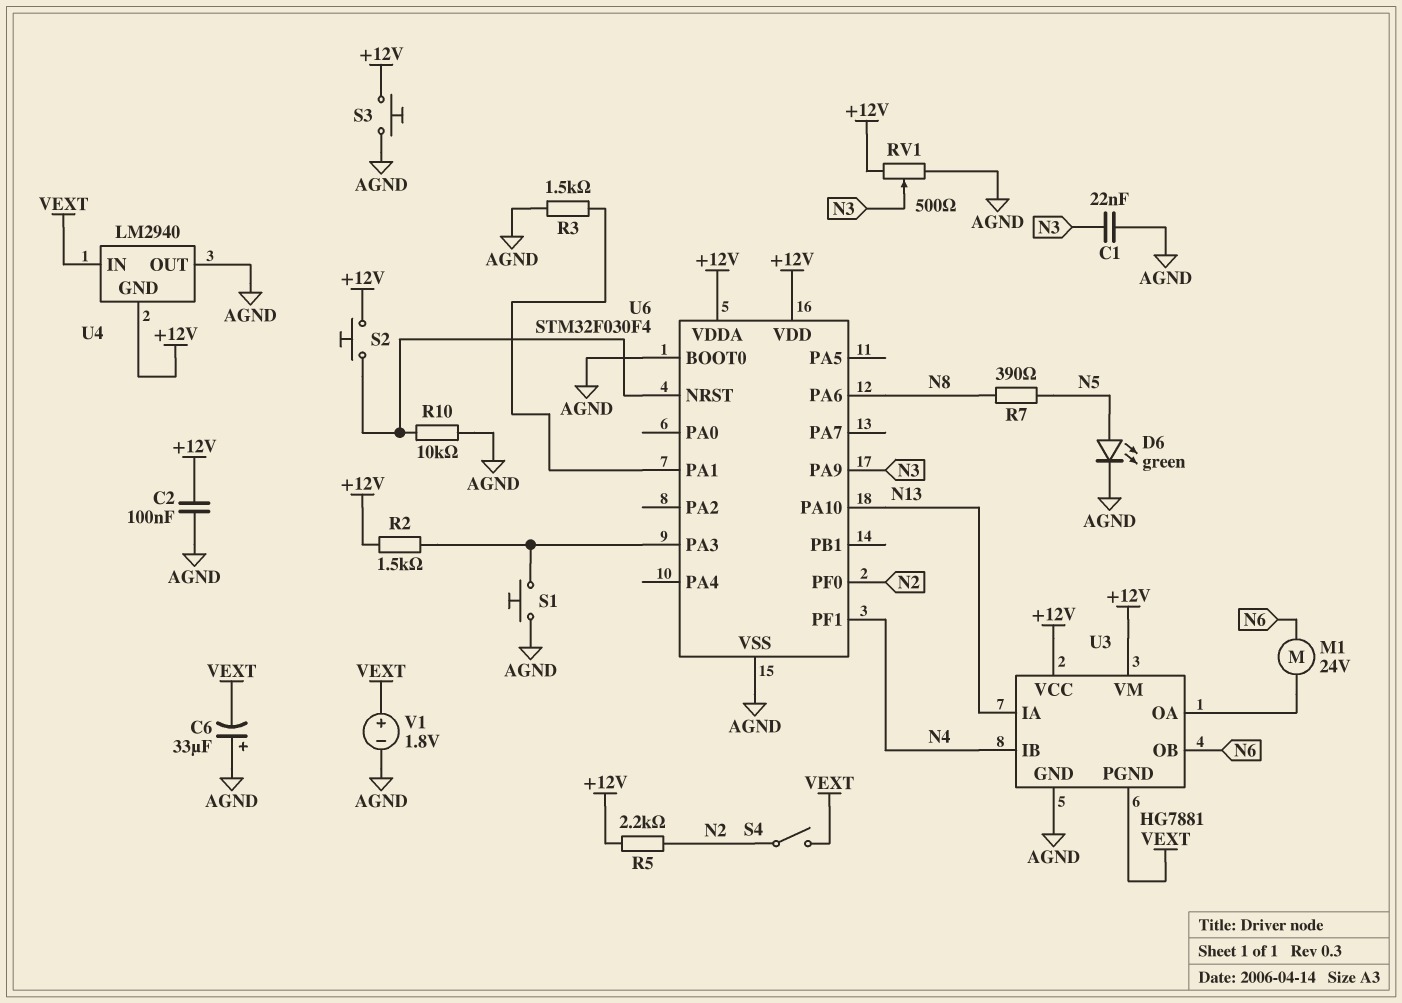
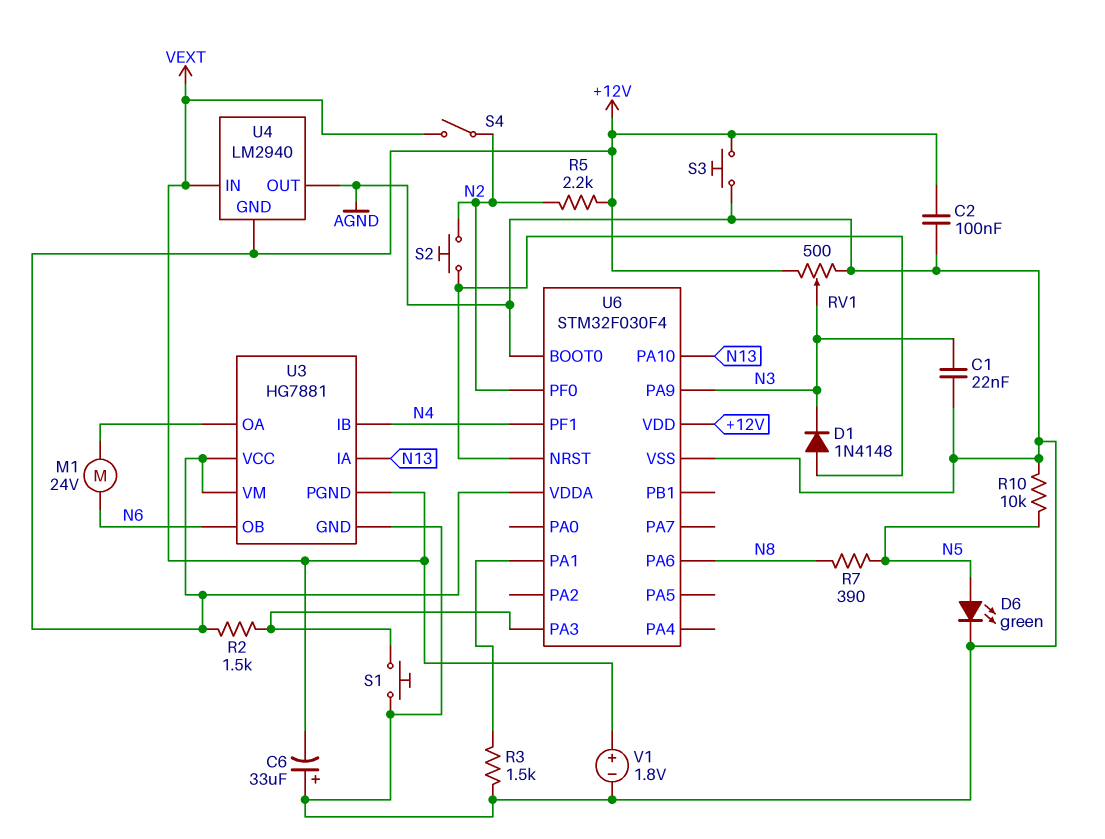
D1: none -> diode 1N4148 (A U6/NRST, K N3)
R10: 10k (AGND, U6/NRST) -> 10k (AGND, N5)
S2: button (+12V, U6/NRST) -> button (N2, U6/NRST)

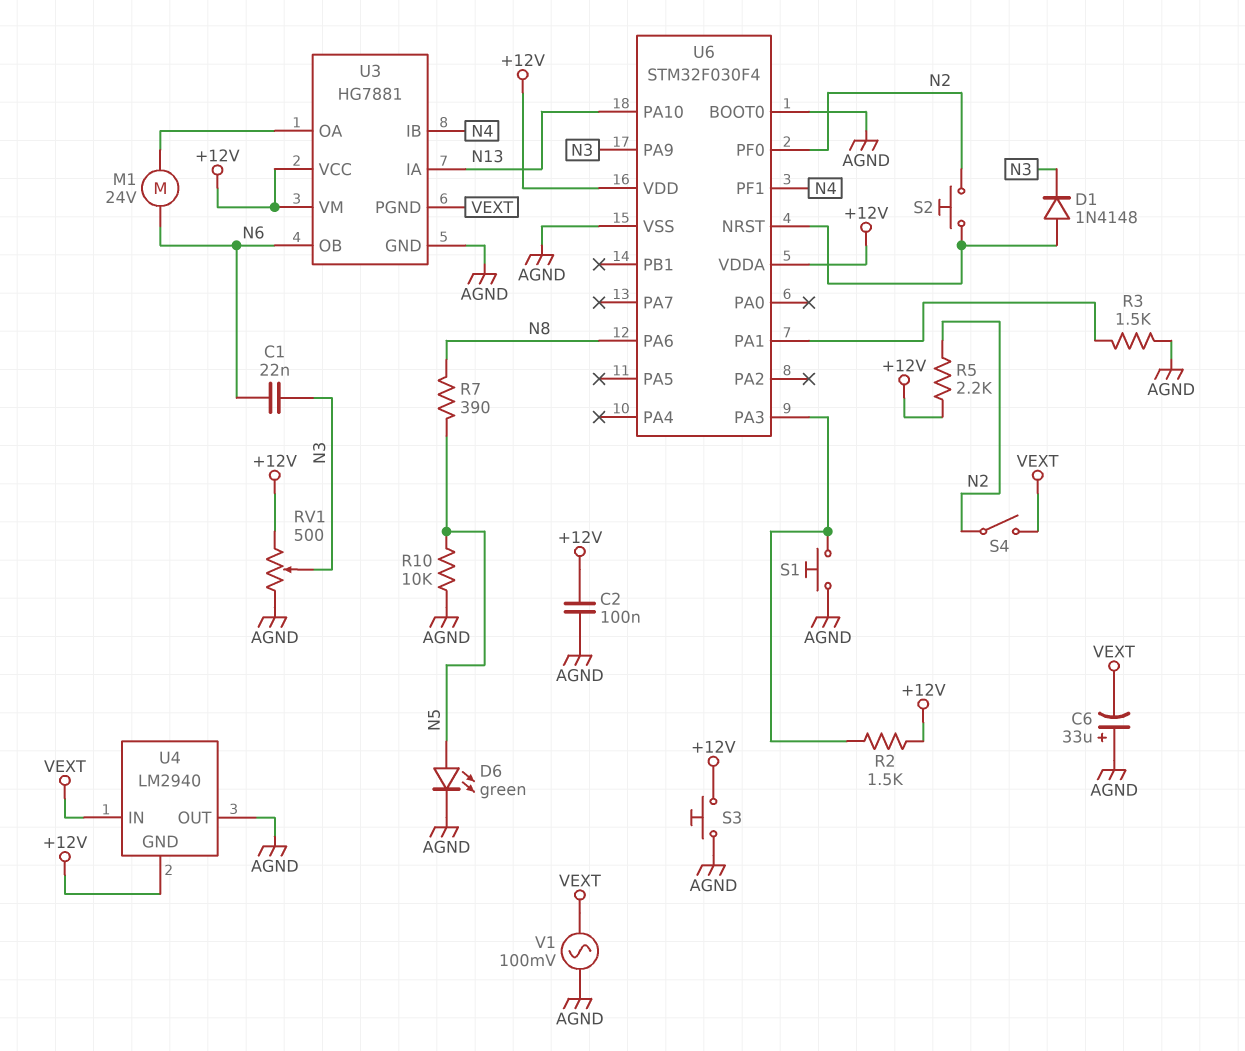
C1: 22nF (AGND, N3) -> 22nF (N3, N6)
V1: 1.8V (plus VEXT, minus AGND) -> AC 100mV (AGND, VEXT)

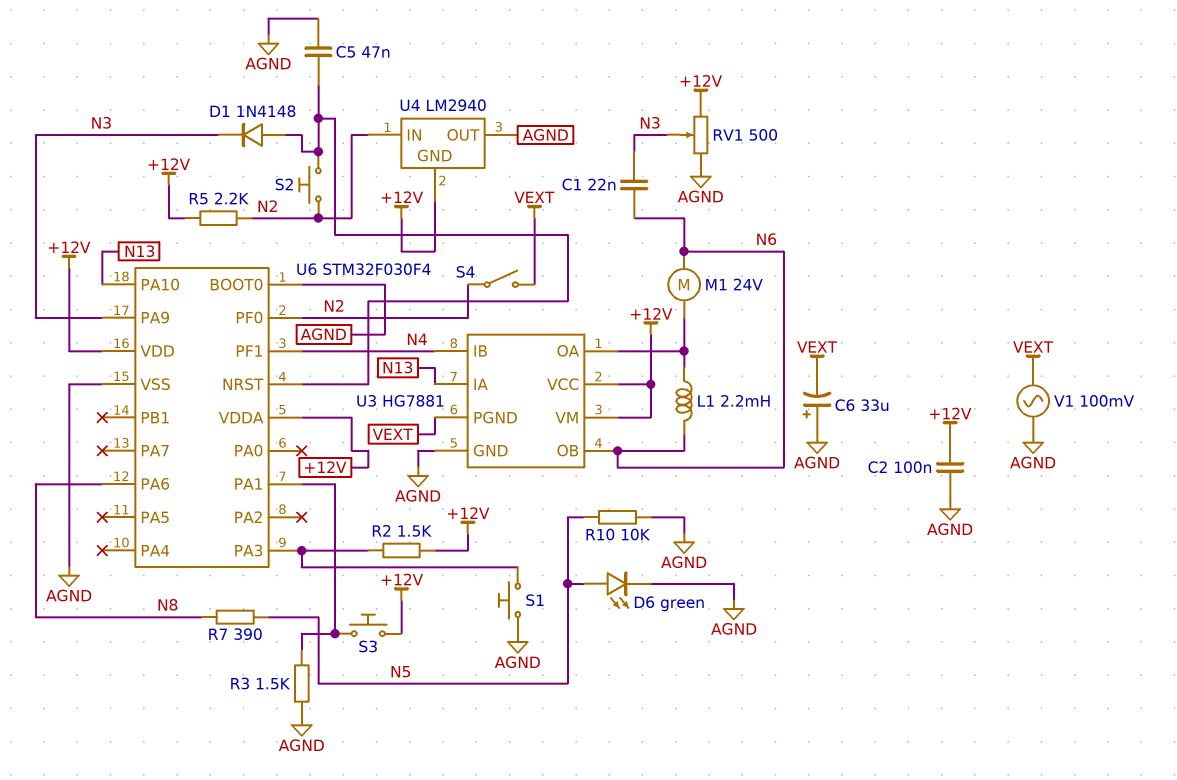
C5: none -> 47nF (AGND, U6/NRST)
L1: none -> 2.2mH (N6, U3/OA)
S3: button (+12V, AGND) -> button (+12V, U6/PA1)
U4 pin IN: VEXT -> N2

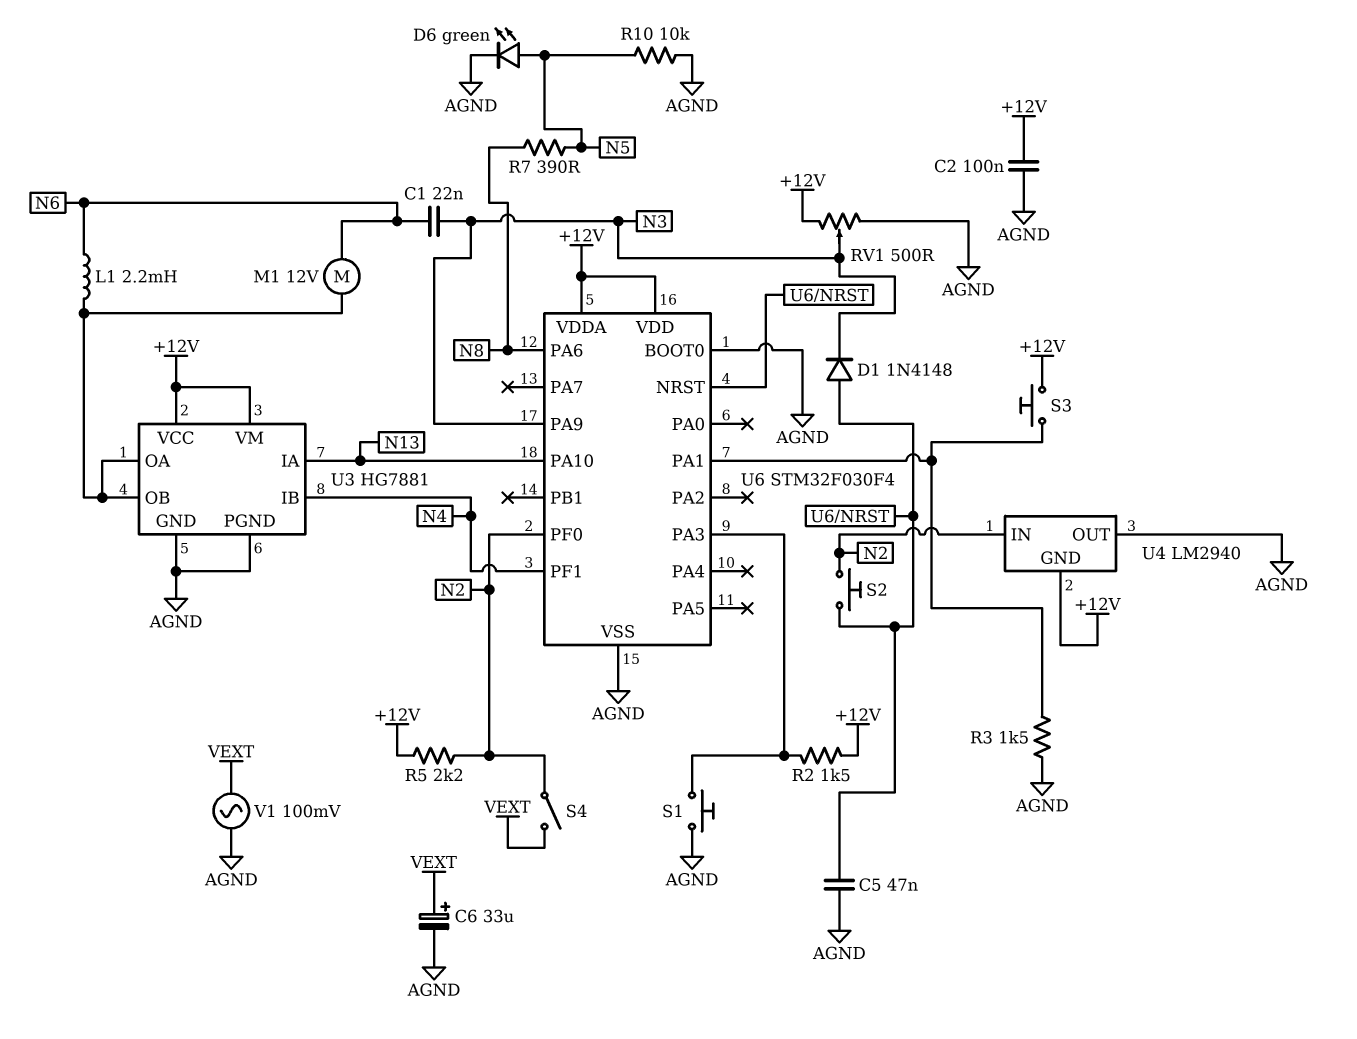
C6: 33uF (plus AGND, minus VEXT) -> 33uF (plus VEXT, minus AGND)
M1: motor 24V (N6, U3/OA) -> motor 12V (N6, U3/OA)
U3 pin OB: N6 -> U3/OA
U3 pin PGND: VEXT -> AGND

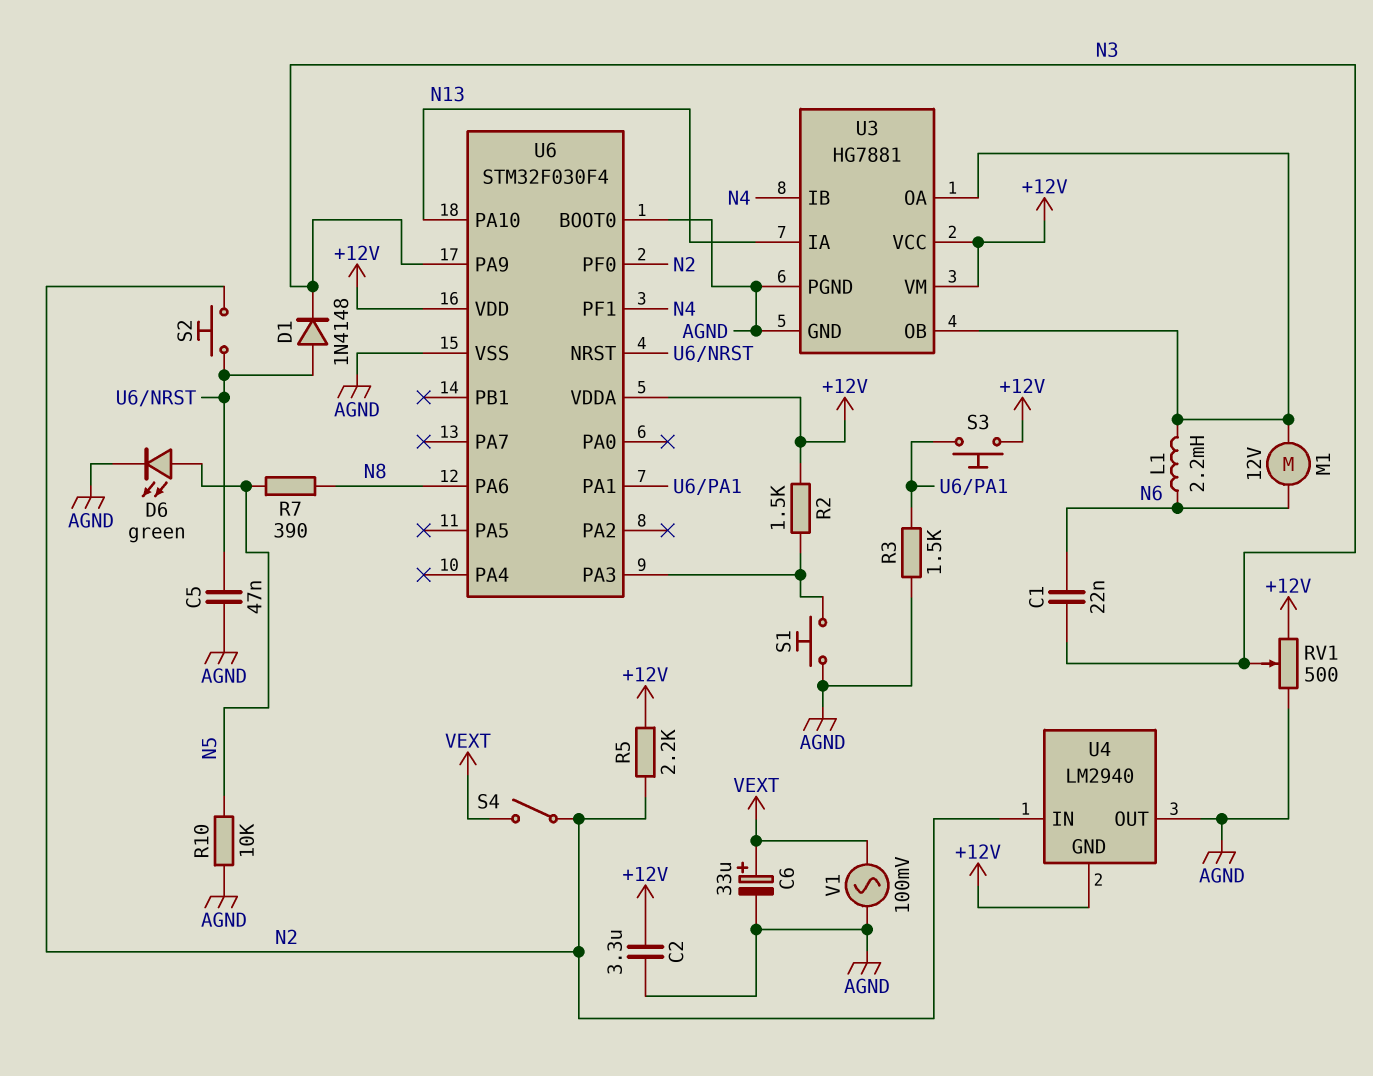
C2: 100nF (+12V, AGND) -> 3.3uF (+12V, AGND)

